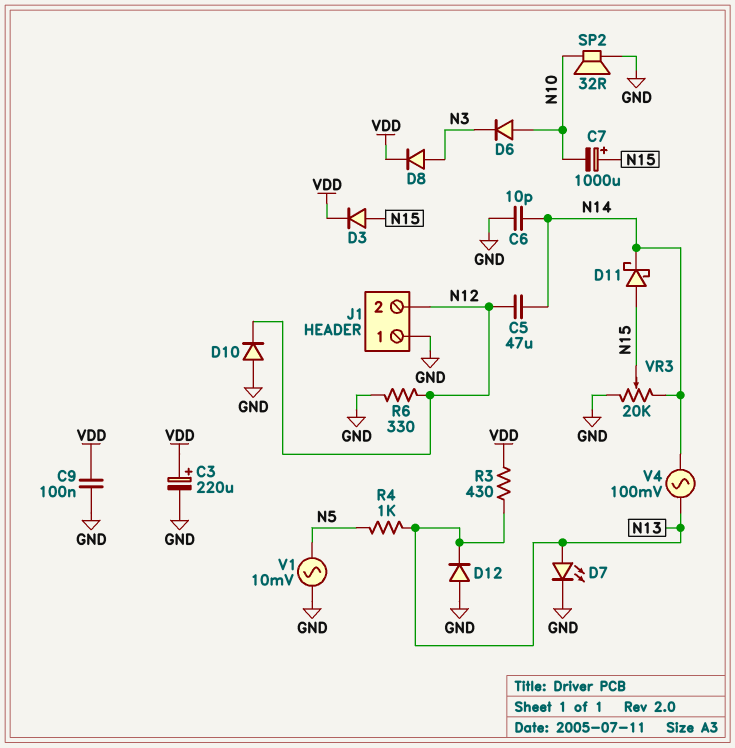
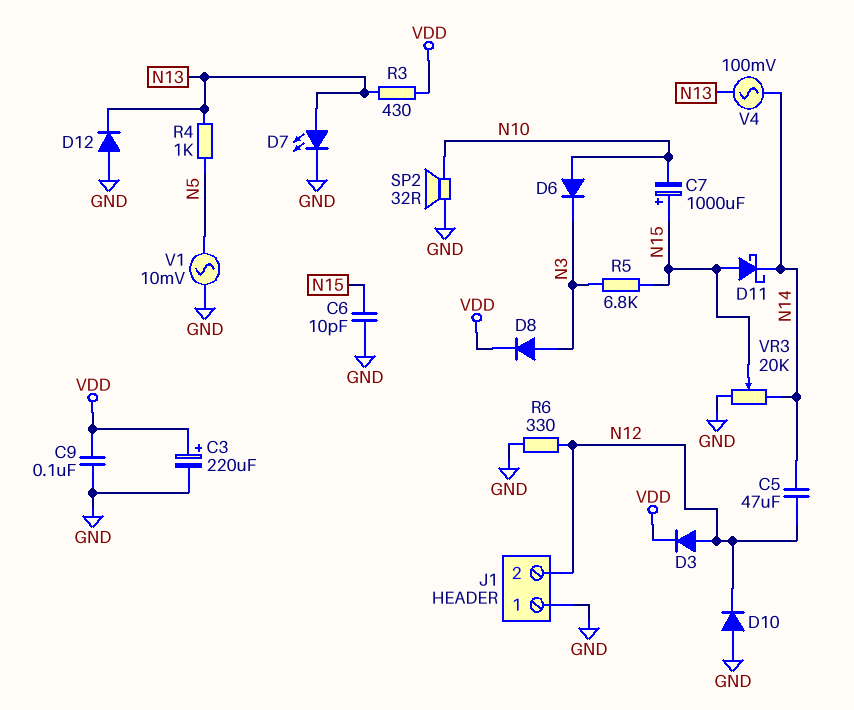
C6: 10pF (GND, N14) -> 10pF (GND, N15)
D3: diode (A N15, K VDD) -> diode (A N12, K VDD)
R5: none -> 6.8k (N3, N15)

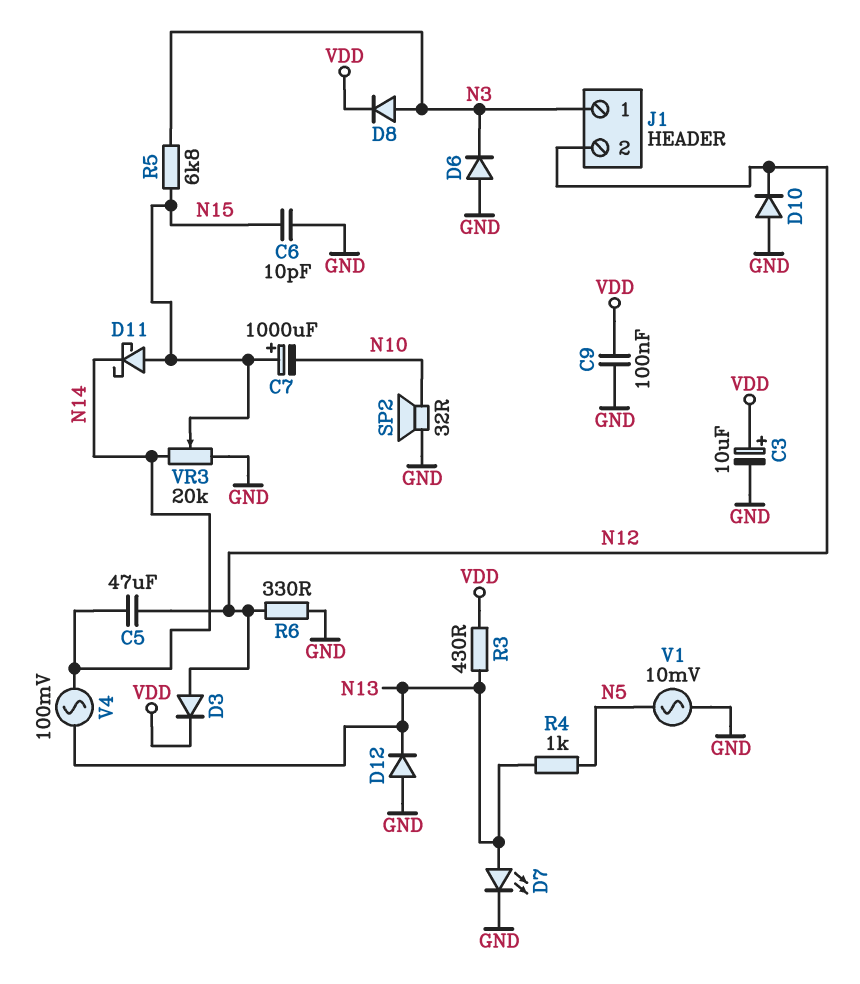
C3: 220uF (plus VDD, minus GND) -> 10uF (plus VDD, minus GND)
D6: diode (A N10, K N3) -> diode (A GND, K N3)
J1 pin 1: GND -> N3

